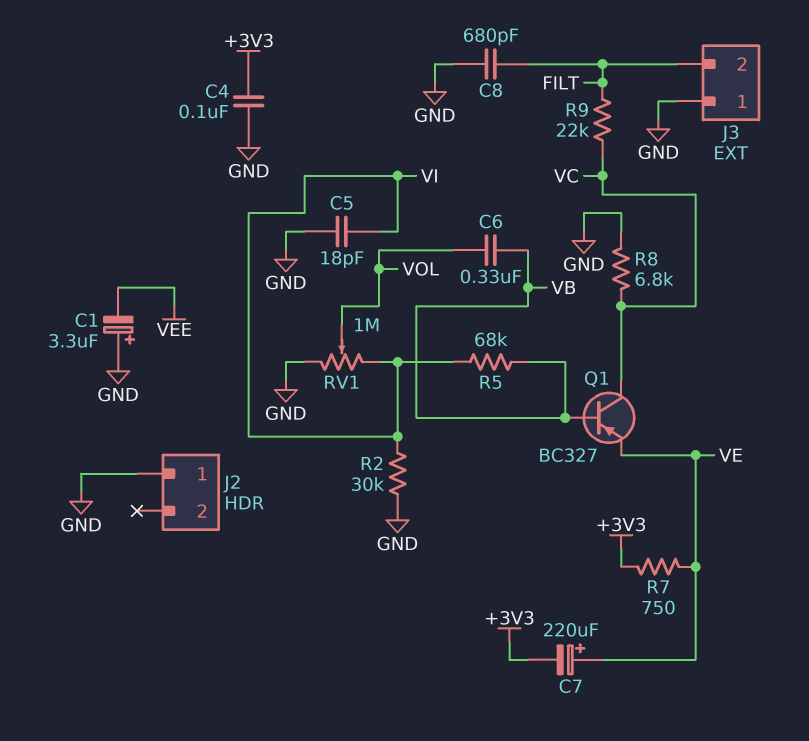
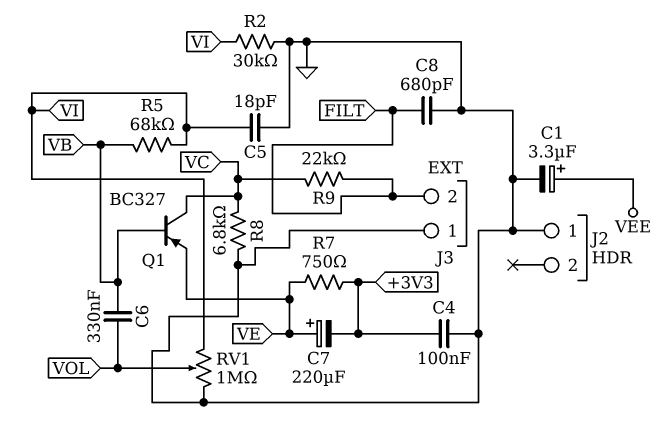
C1: 3.3uF (plus GND, minus VEE) -> 3.3uF (plus VEE, minus GND)

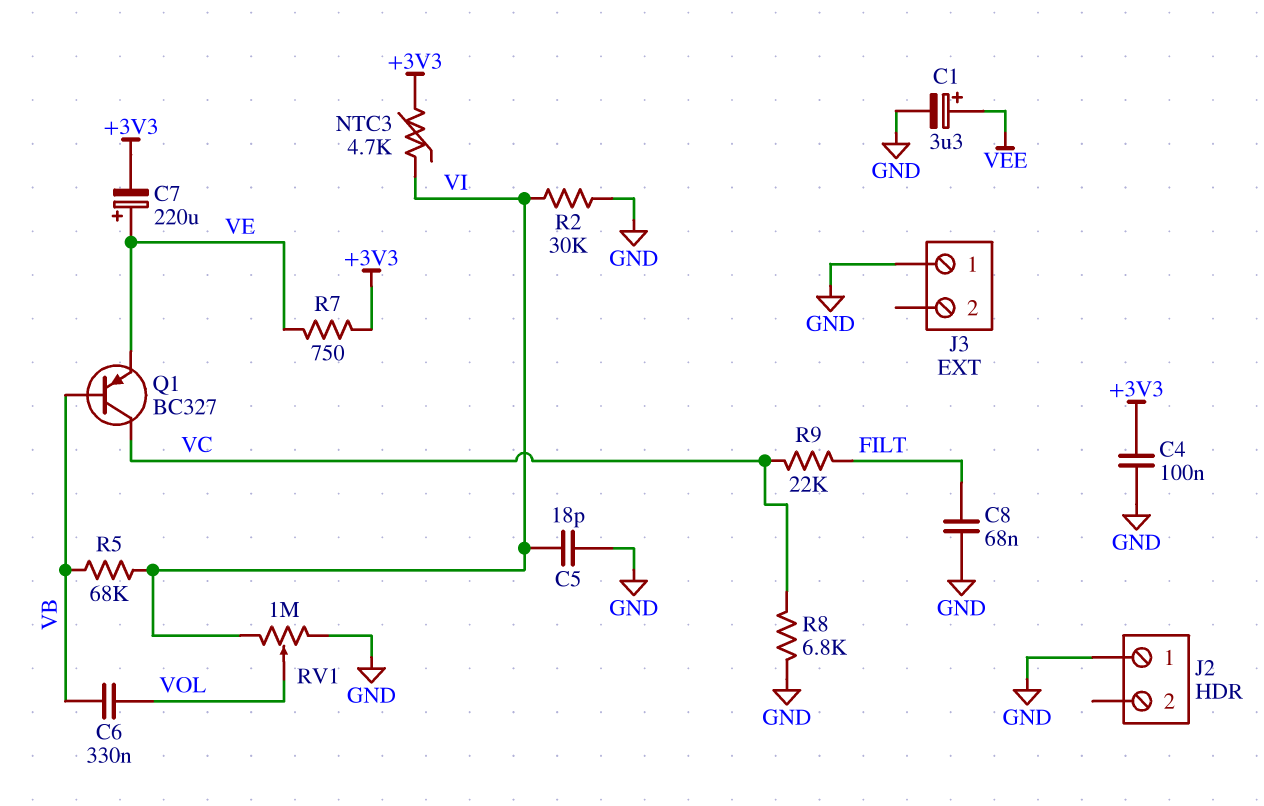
C8: 680pF (FILT, GND) -> 68nF (FILT, GND)
J3 pin 2: FILT -> none
NTC3: none -> 4.7k (+3V3, VI)

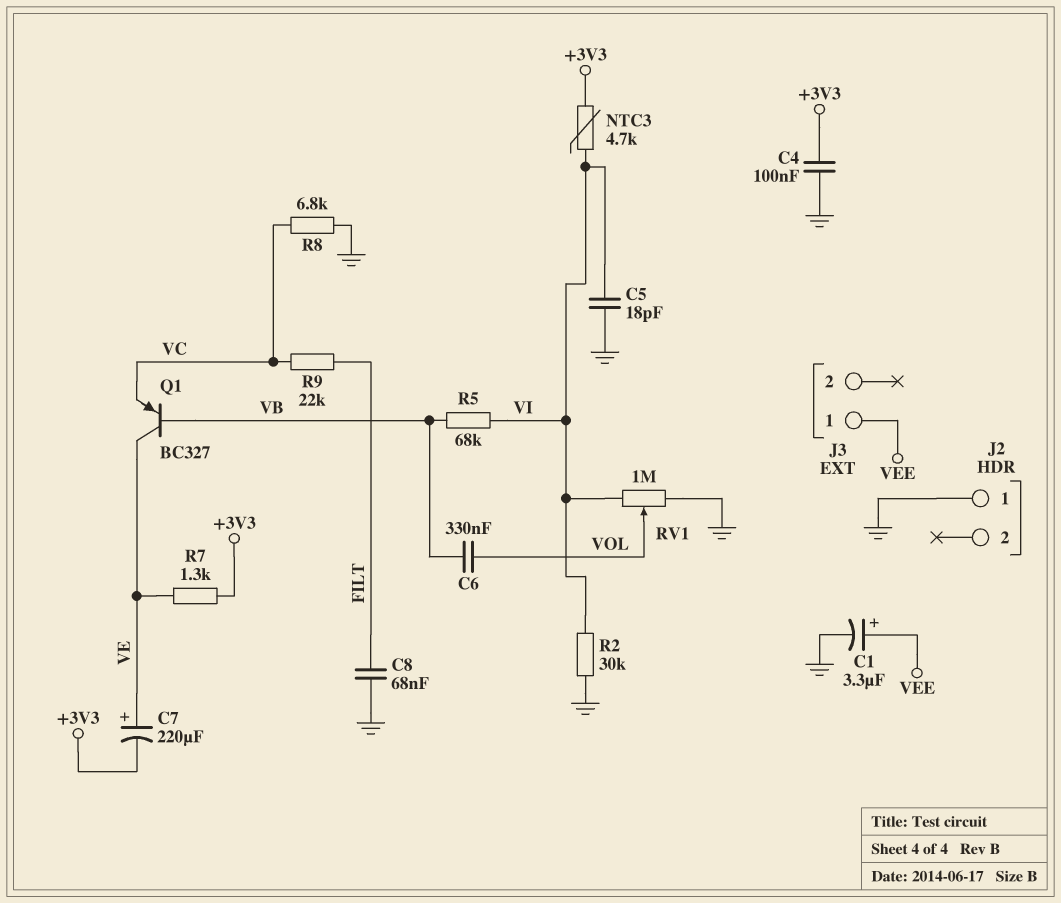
J3 pin 1: GND -> VEE
Q1: PNP BC327 (B VB, C VC, E VE) -> PNP BC327 (B VB, C VE, E VC)
R7: 750 (+3V3, VE) -> 1.3k (+3V3, VE)

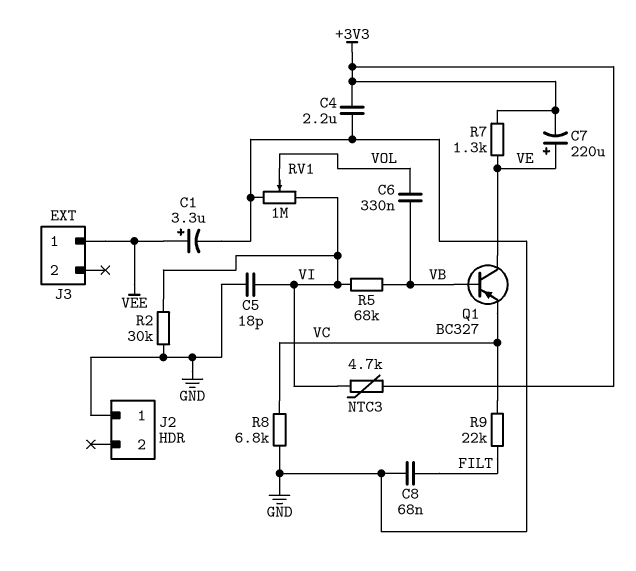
C4: 100nF (+3V3, GND) -> 2.2uF (+3V3, GND)

